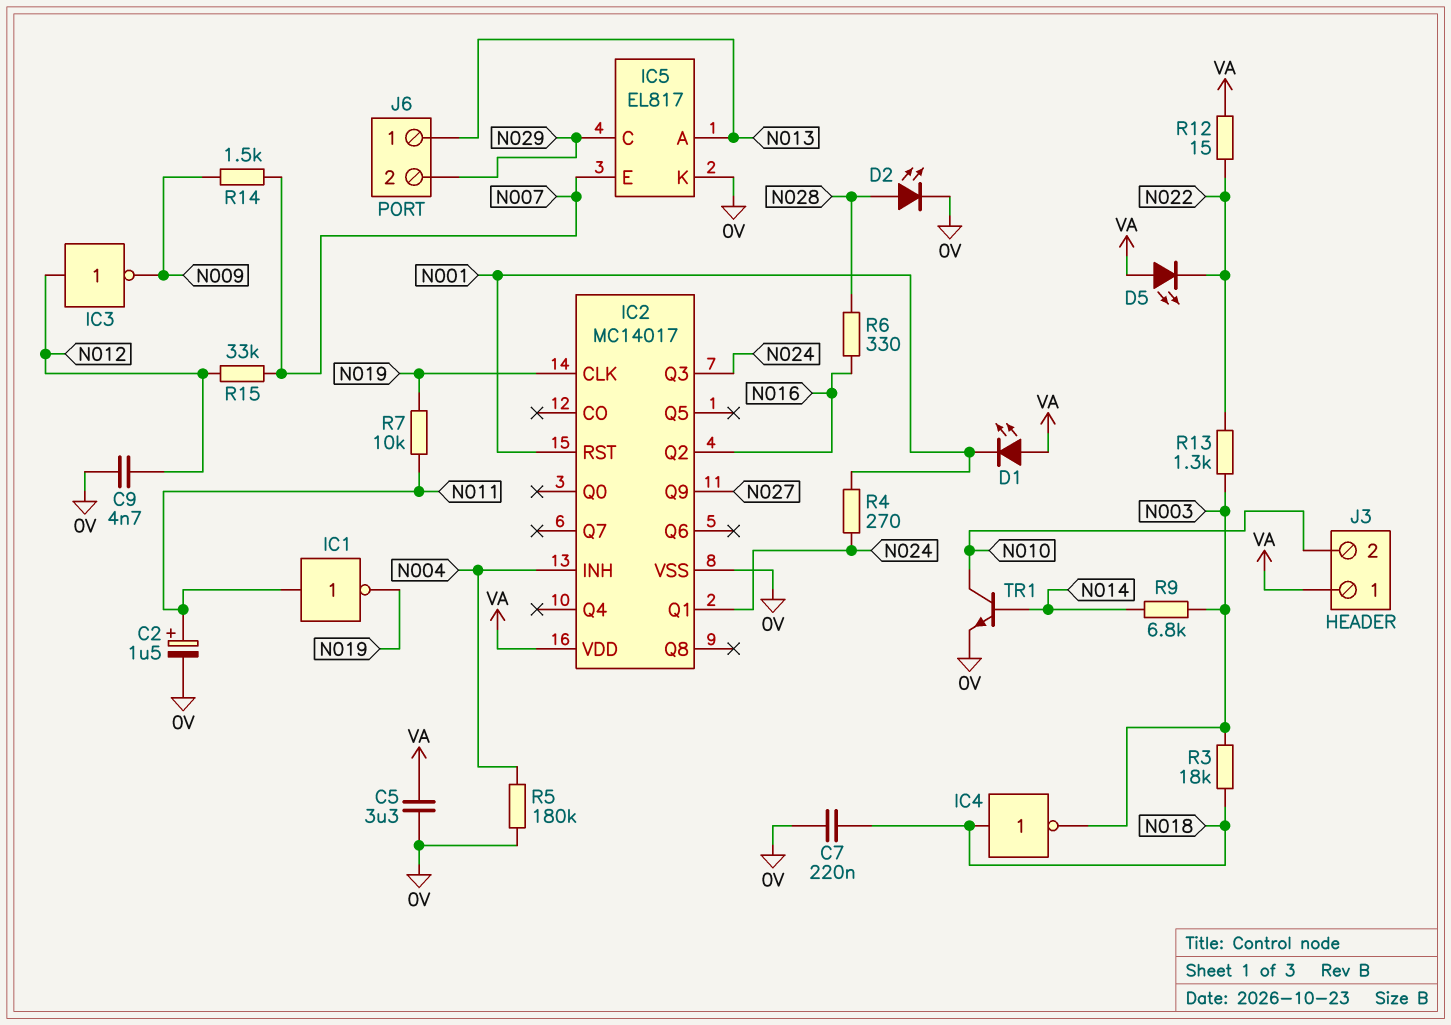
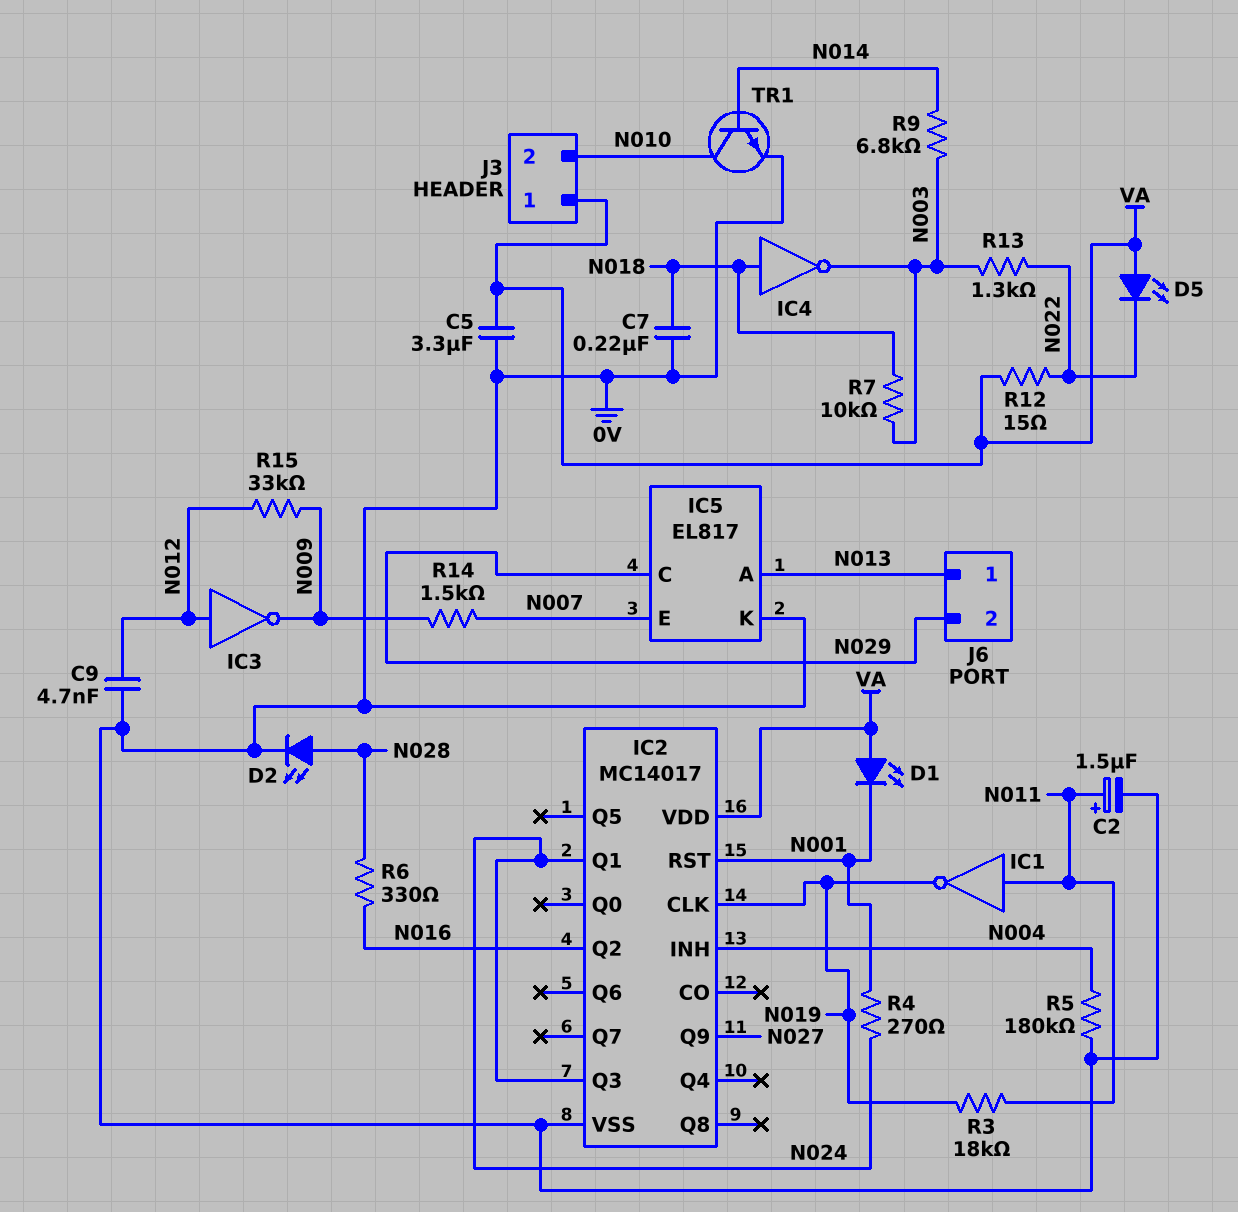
R3: 18k (N003, N018) -> 18k (N011, N019)
R7: 10k (N011, N019) -> 10k (N003, N018)
R15: 33k (N007, N012) -> 33k (N009, N012)

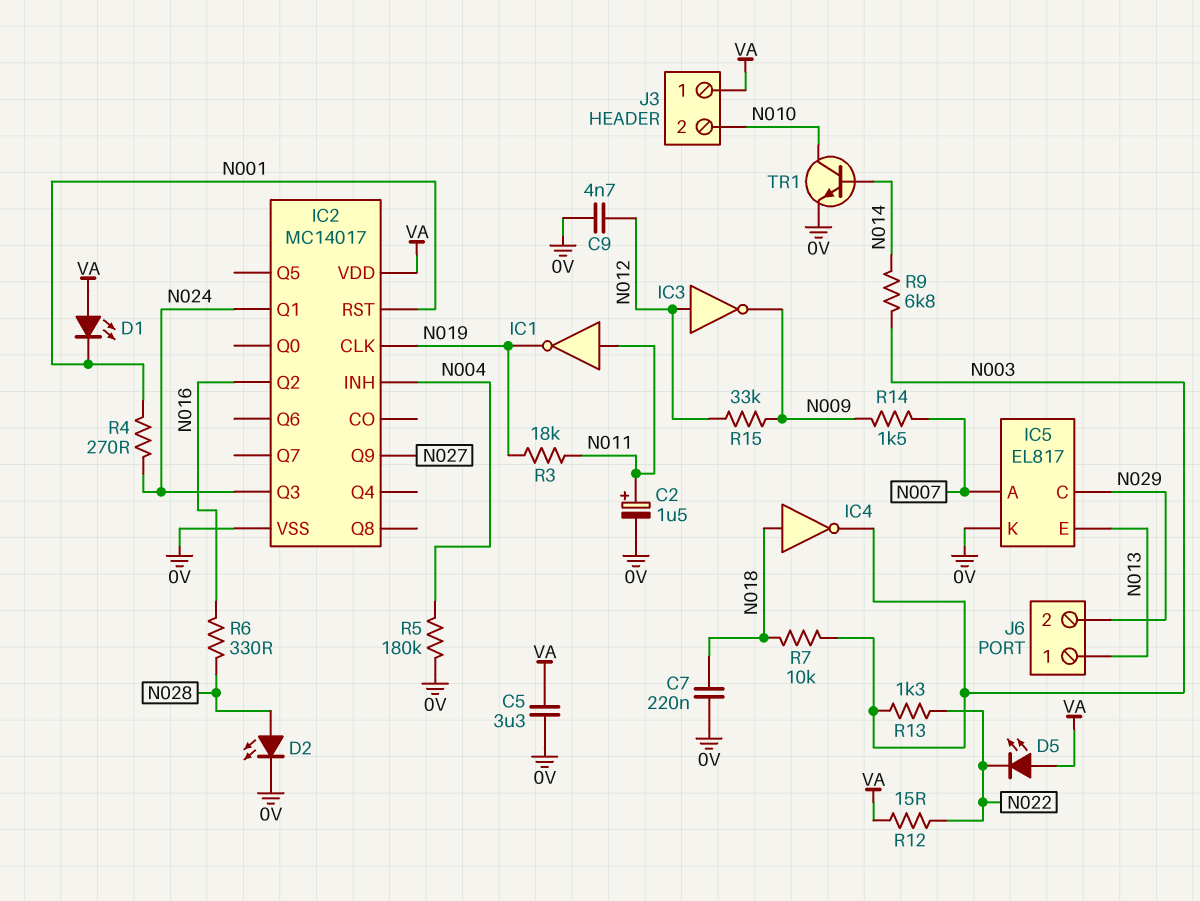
IC5 pin A: N013 -> N007
IC5 pin E: N007 -> N013

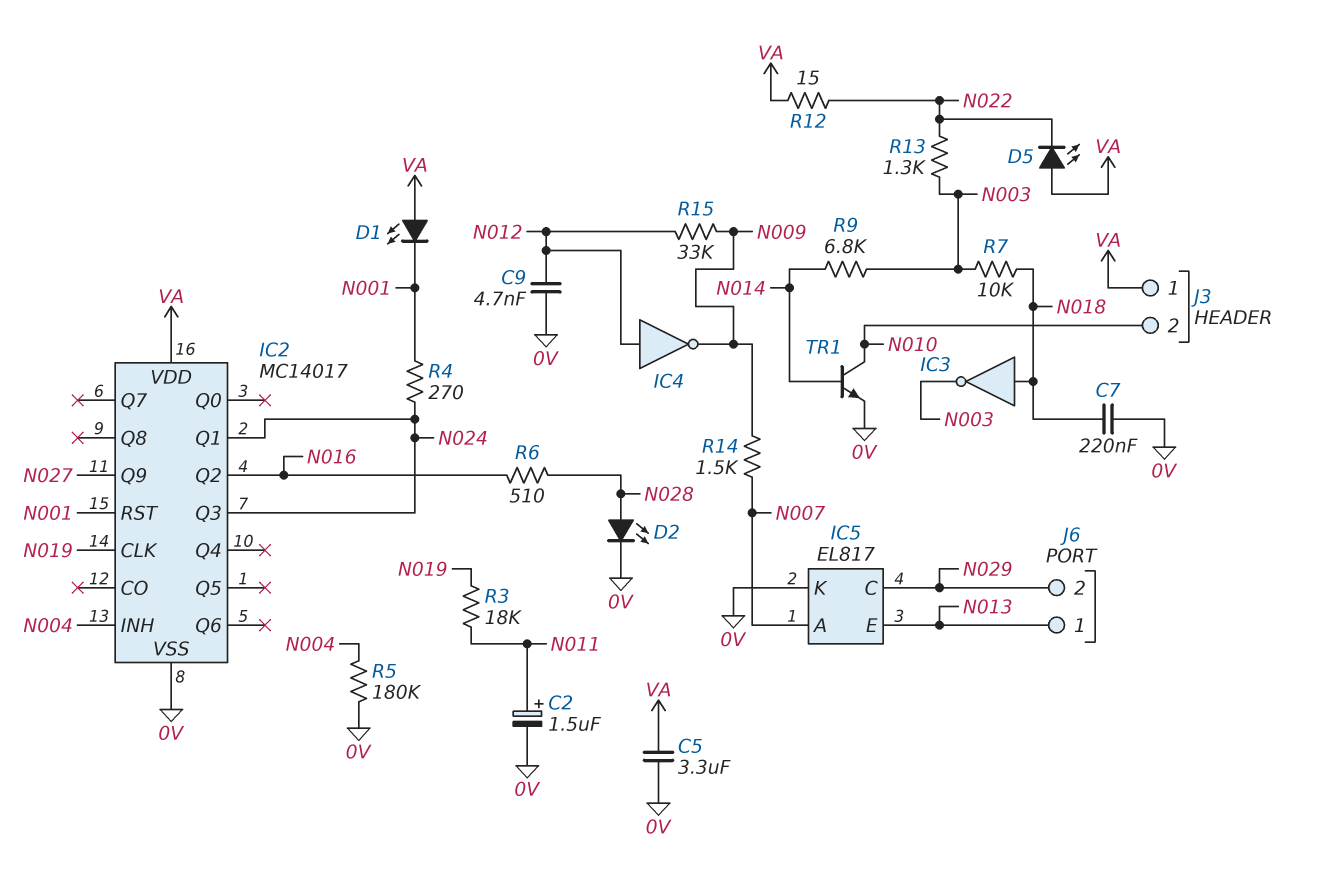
IC1: NOT (in N011, out N019) -> none
IC3: NOT (in N012, out N009) -> NOT (in N018, out N003)
IC4: NOT (in N018, out N003) -> NOT (in N012, out N009)
R6: 330 (N016, N028) -> 510 (N016, N028)

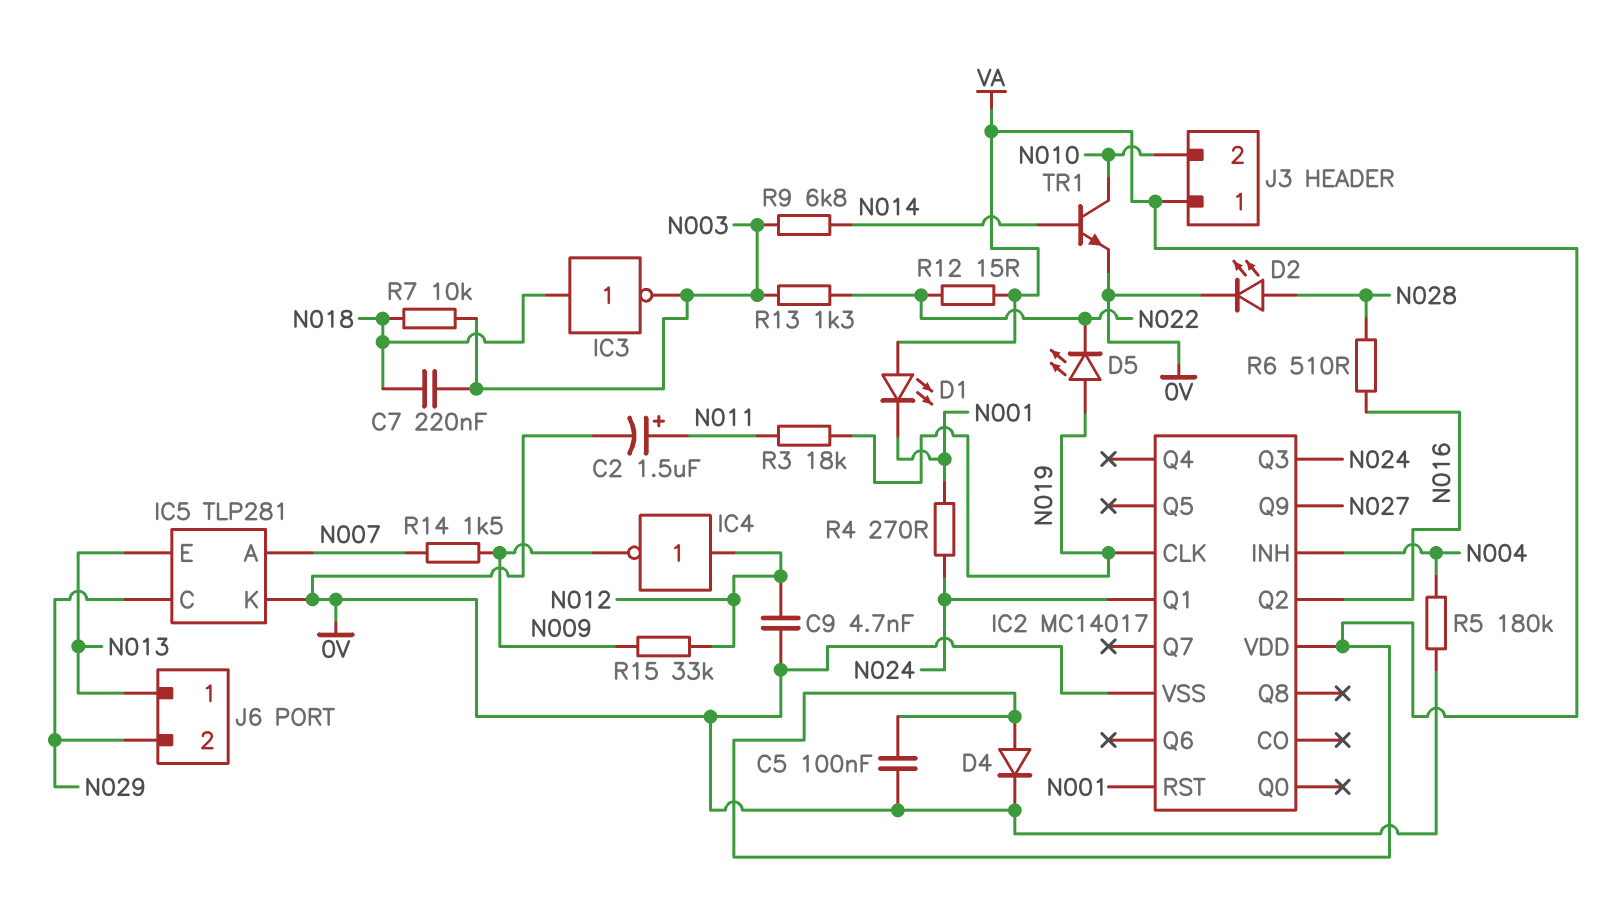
C5: 3.3uF (0V, VA) -> 100nF (0V, VA)
C7: 220nF (0V, N018) -> 220nF (N003, N018)
D4: none -> diode (A VA, K 0V)
D5: LED (A VA, K N022) -> LED (A N019, K N022)
IC5: EL817 -> TLP281

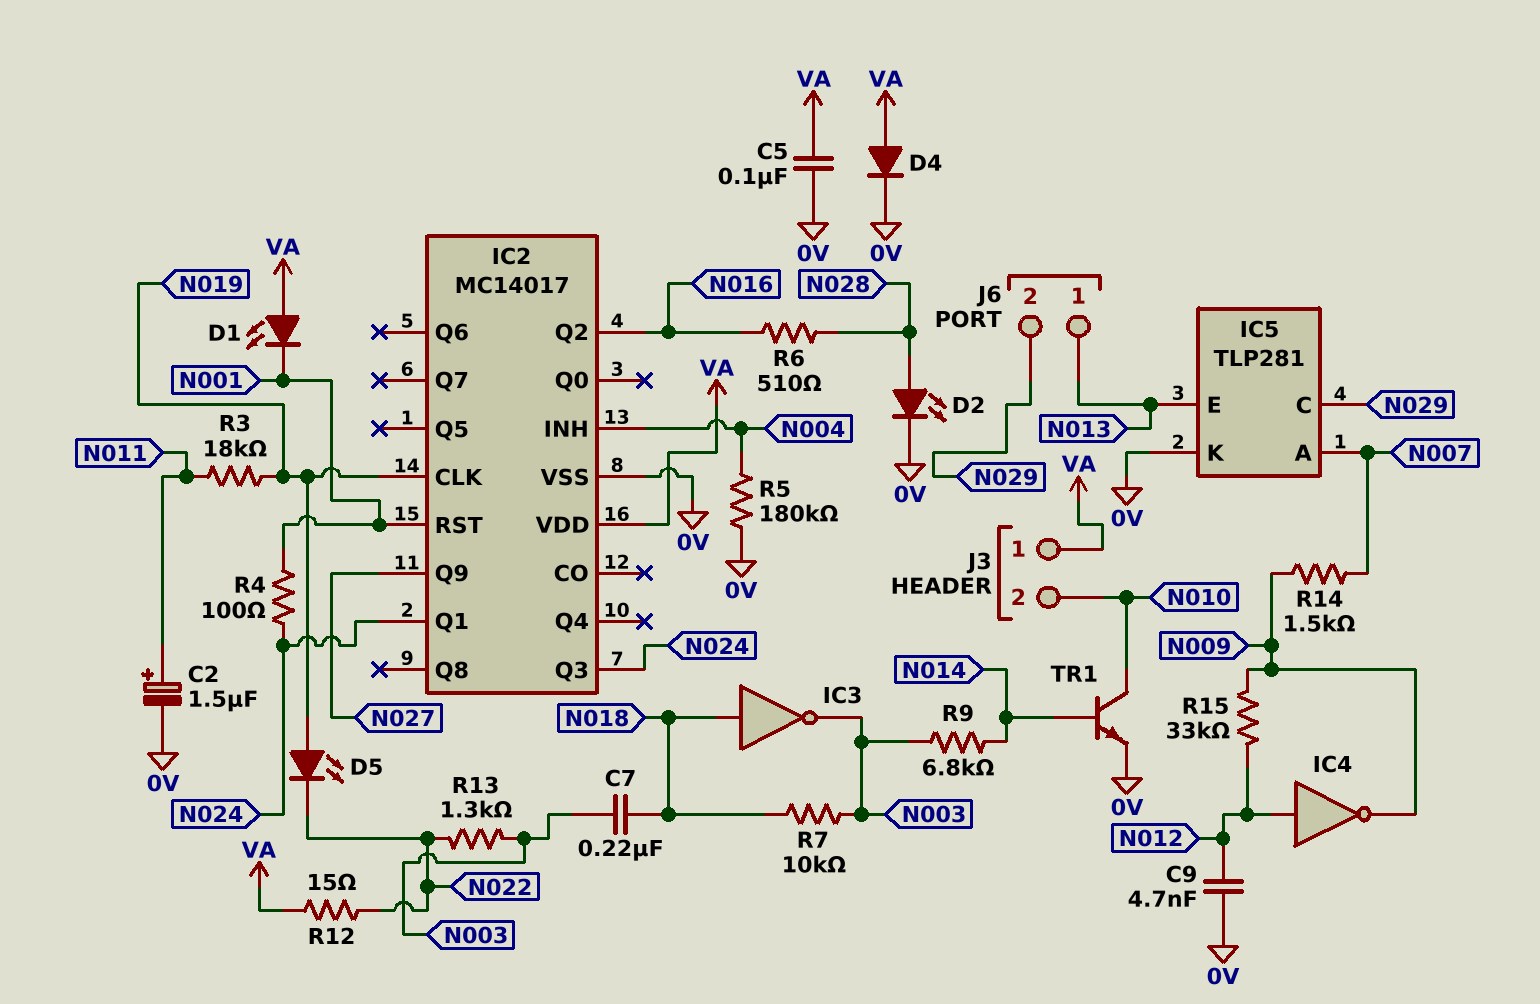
R4: 270 (N001, N024) -> 100 (N001, N024)

